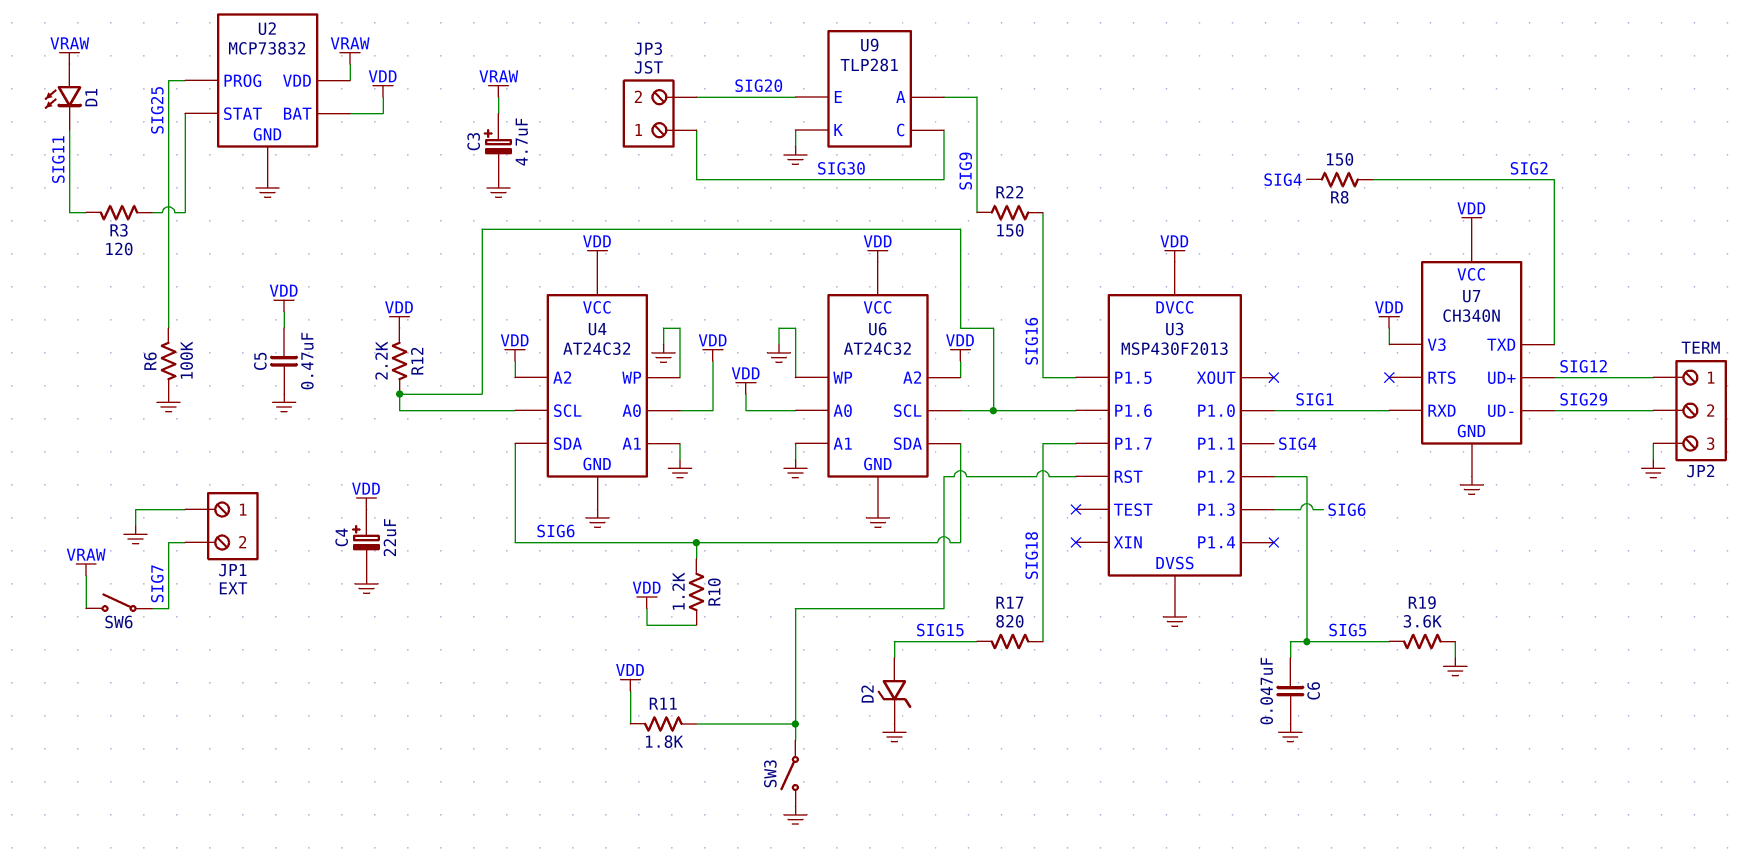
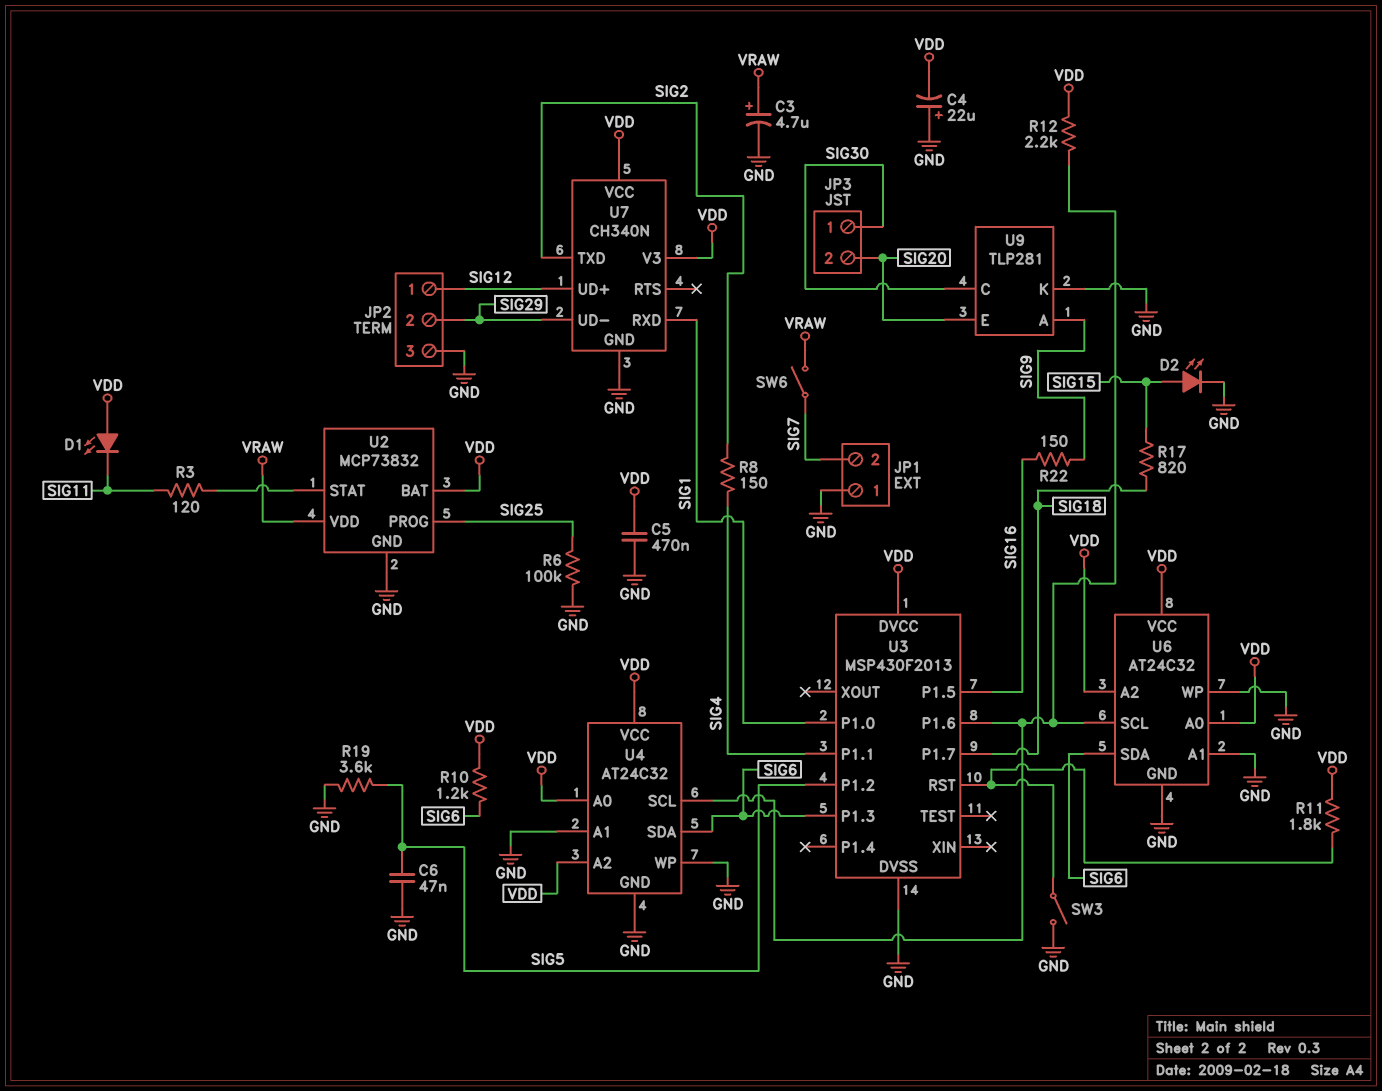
C4: 22uF (plus VDD, minus GND) -> 22uF (plus GND, minus VDD)
D1: LED (A VRAW, K SIG11) -> LED (A VDD, K SIG11)
D2: zener (A SIG15, K GND) -> LED (A SIG15, K GND)

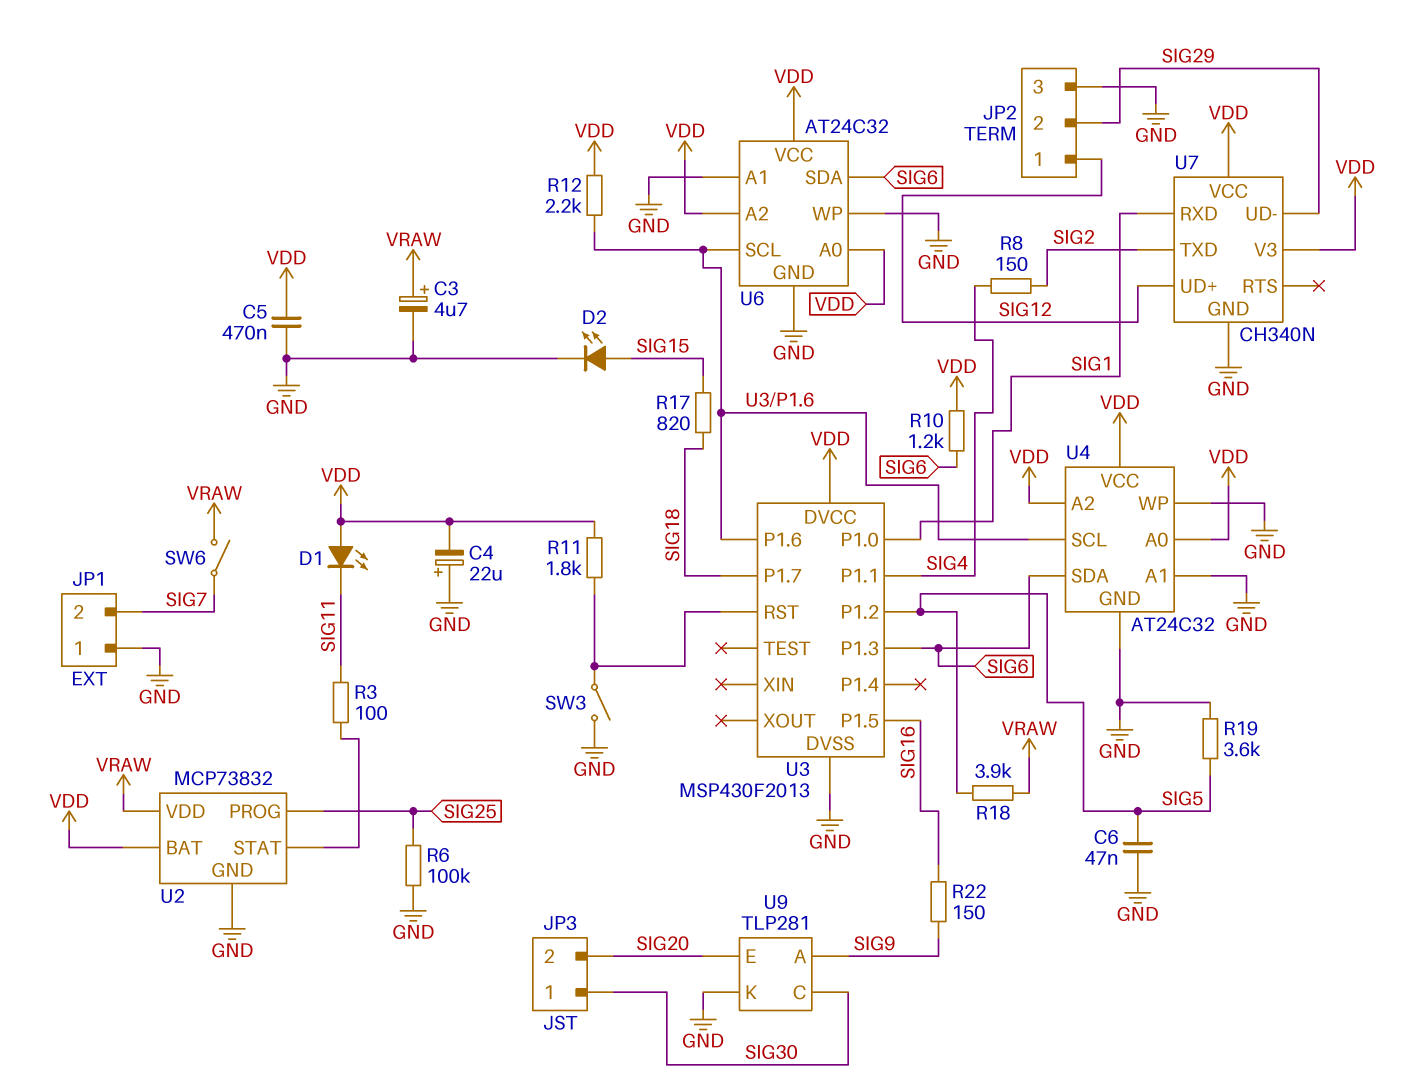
R3: 120 (SIG11, U2/STAT) -> 100 (SIG11, U2/STAT)
R18: none -> 3.9k (SIG5, VRAW)

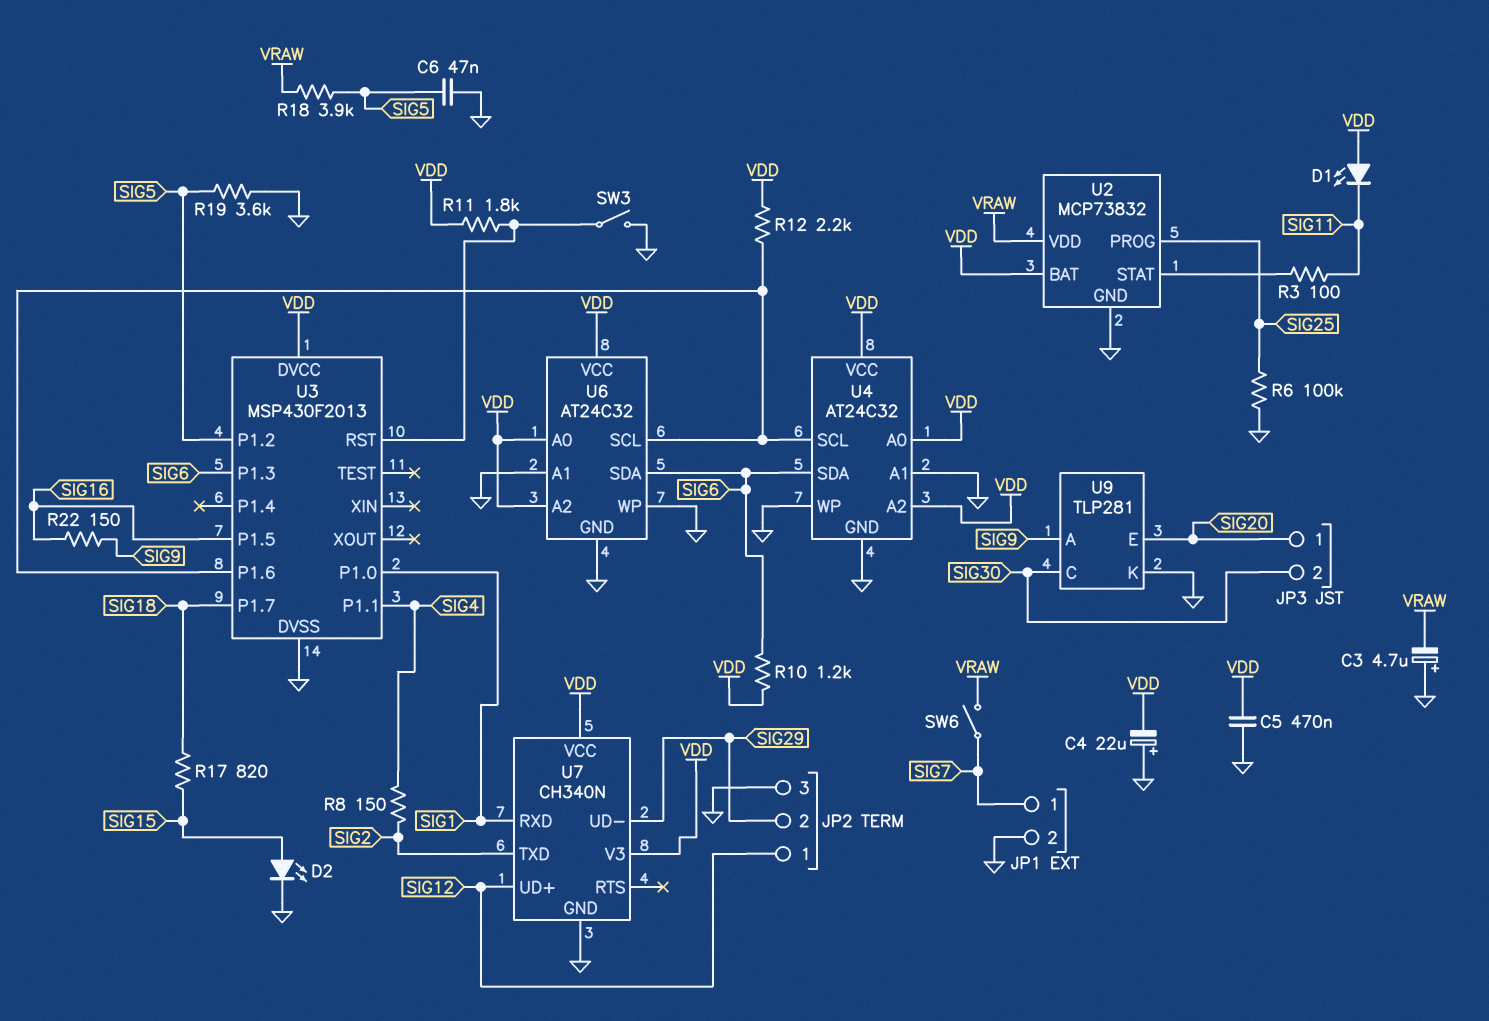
C3: 4.7uF (plus VRAW, minus GND) -> 4.7uF (plus GND, minus VRAW)
JP1 pin 1: GND -> SIG7
JP1 pin 2: SIG7 -> GND
JP3 pin 1: SIG30 -> SIG20
JP3 pin 2: SIG20 -> SIG30

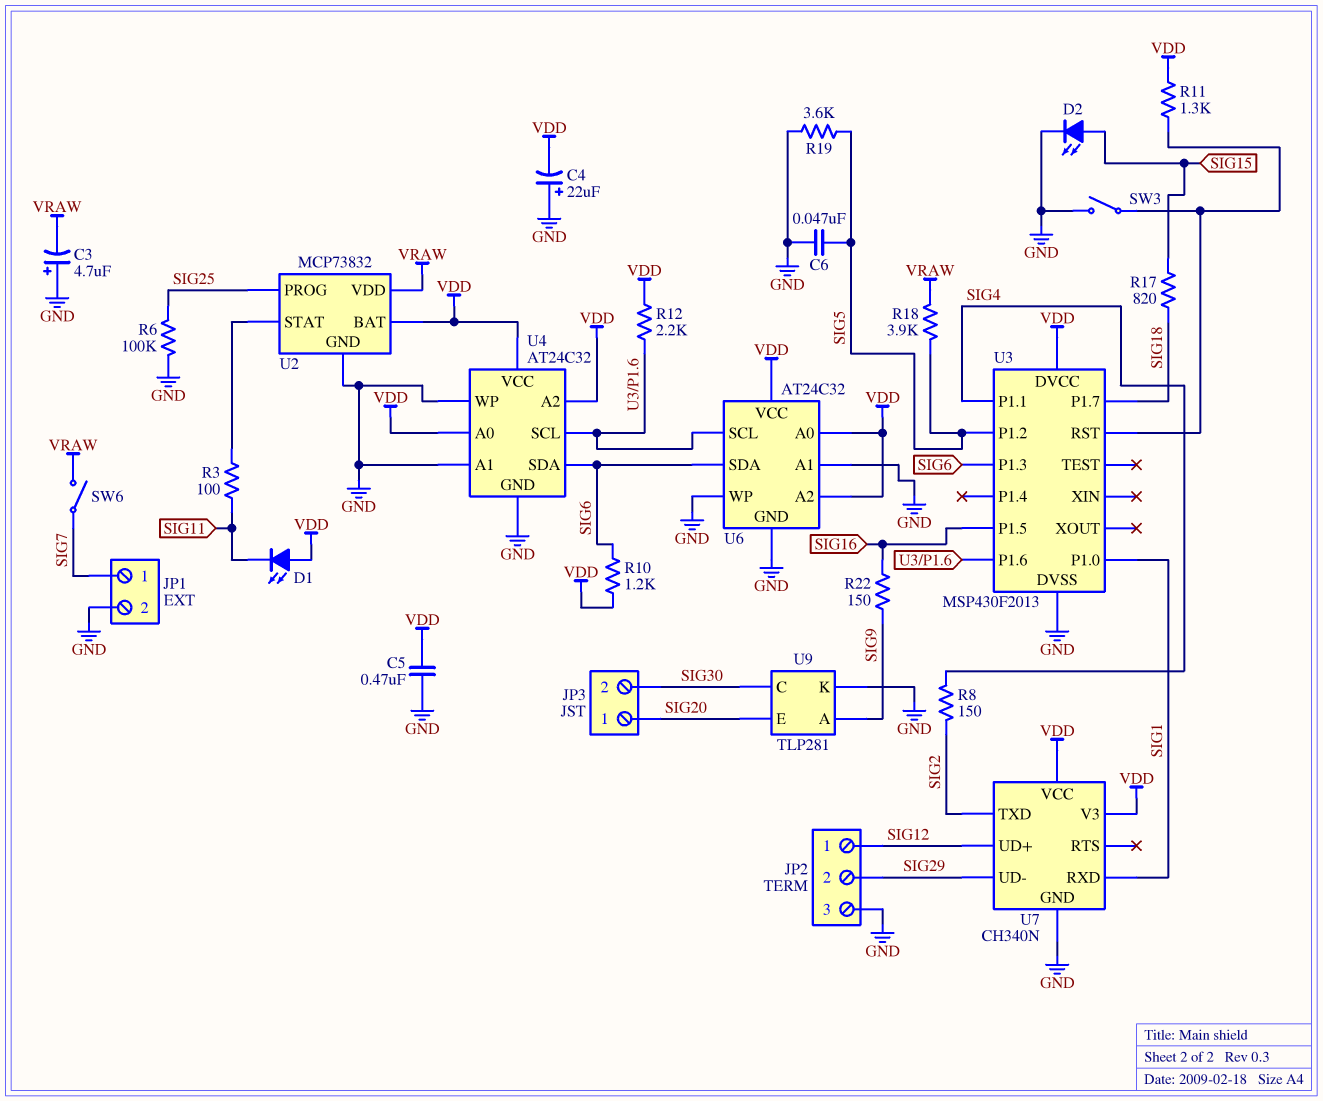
R11: 1.8k (U3/RST, VDD) -> 1.3k (U3/RST, VDD)

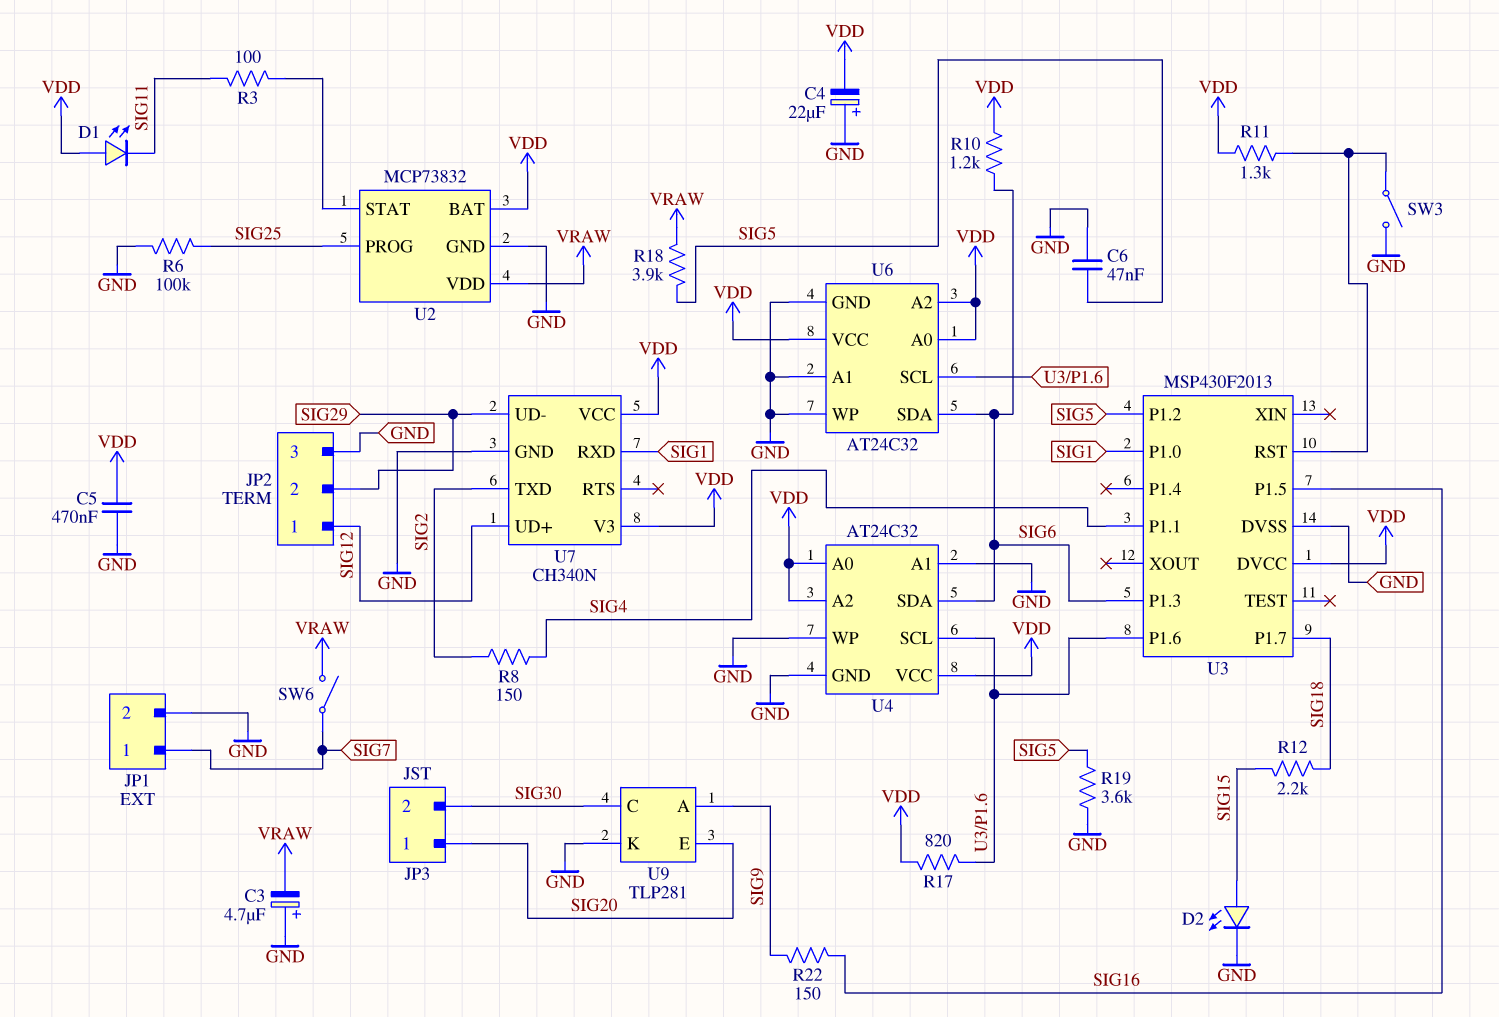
R12: 2.2k (U3/P1.6, VDD) -> 2.2k (SIG15, SIG18)
R17: 820 (SIG15, SIG18) -> 820 (U3/P1.6, VDD)

